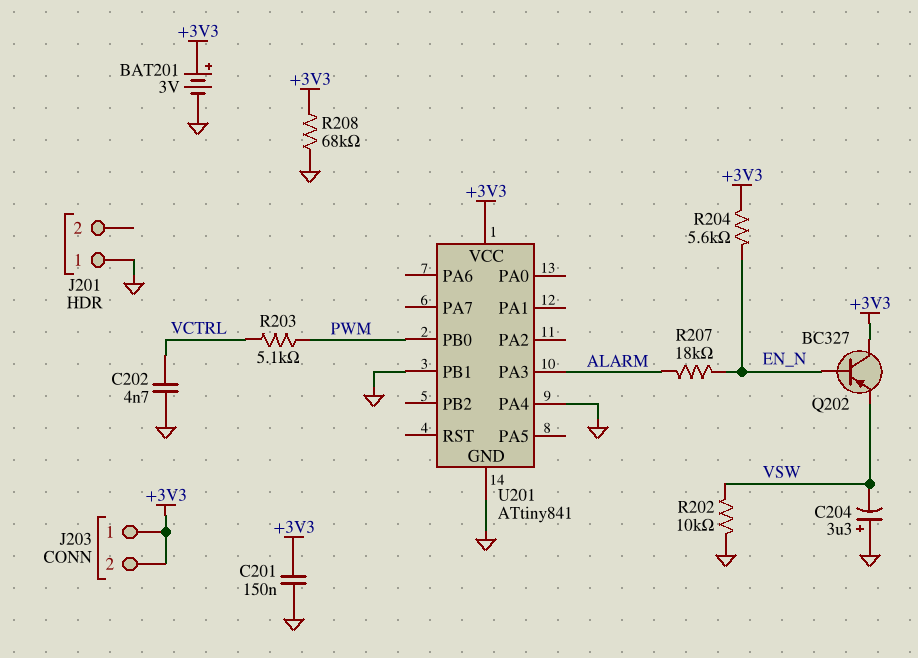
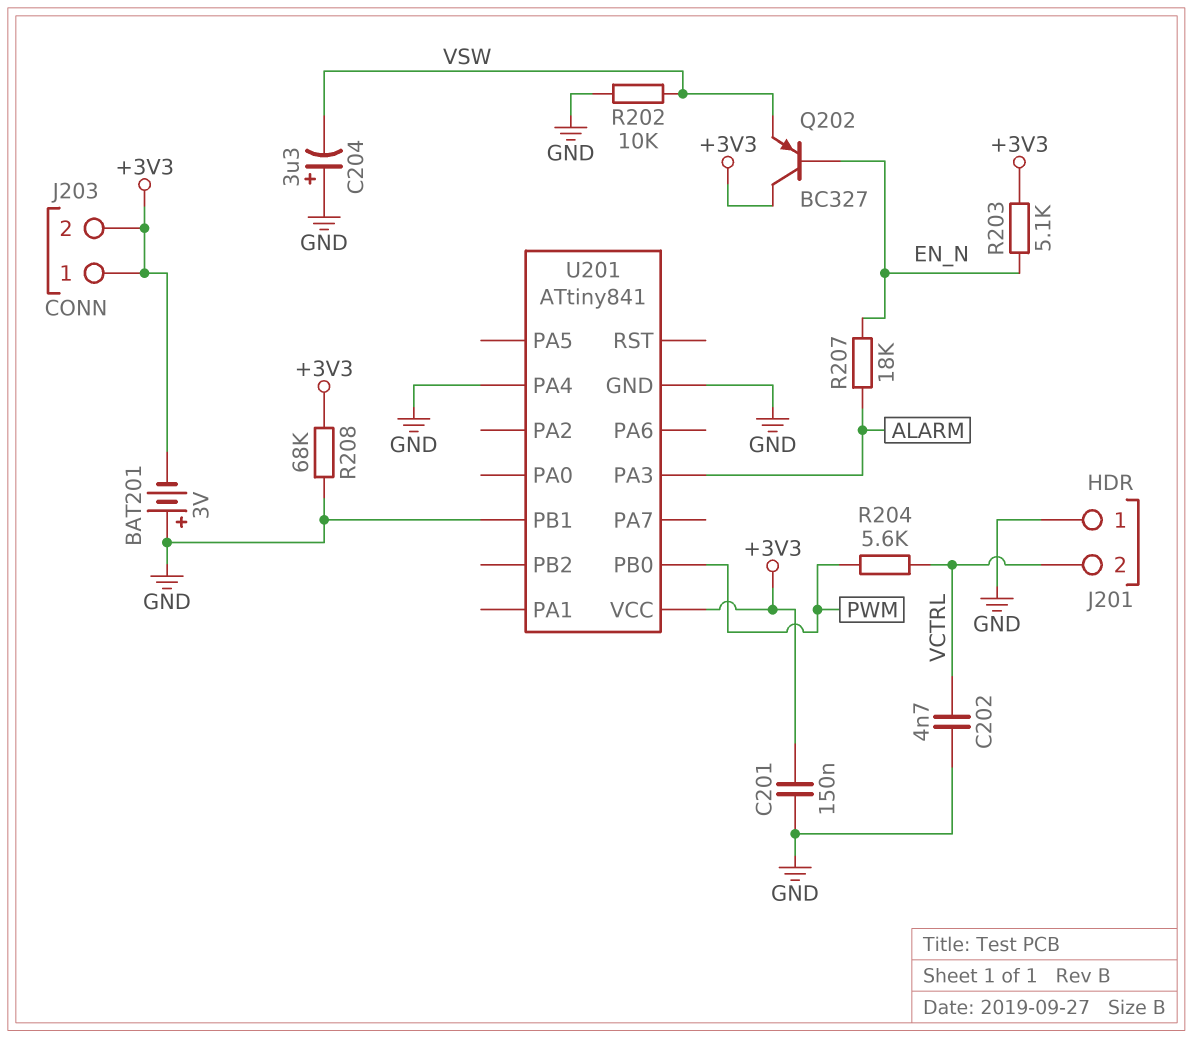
BAT201: 3V (plus +3V3, minus GND) -> 3V (plus GND, minus +3V3)
J201 pin 2: none -> VCTRL
R203: 5.1k (PWM, VCTRL) -> 5.1k (+3V3, EN_N)
R204: 5.6k (+3V3, EN_N) -> 5.6k (PWM, VCTRL)

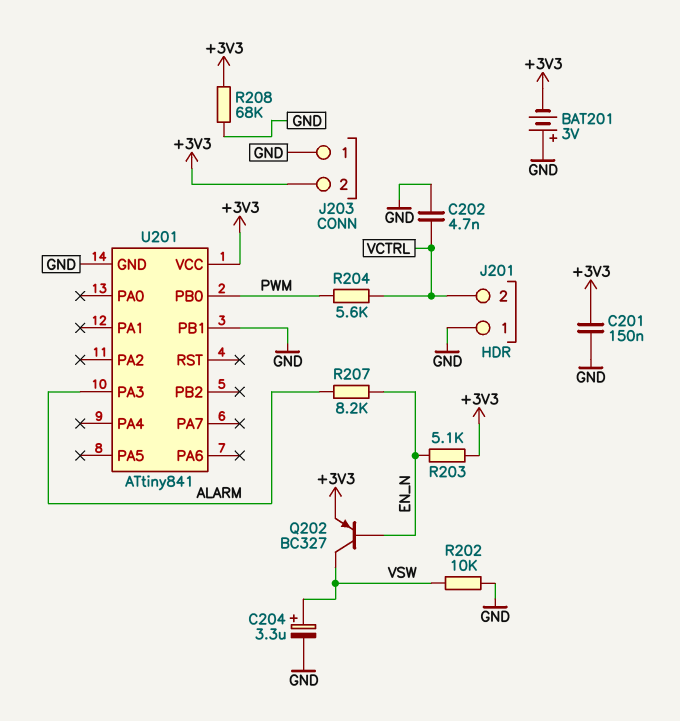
C204: 3.3uF (plus GND, minus VSW) -> 3.3uF (plus VSW, minus GND)
J203 pin 1: +3V3 -> GND
Q202: PNP BC327 (B EN_N, C +3V3, E VSW) -> PNP BC327 (B EN_N, C VSW, E +3V3)
R207: 18k (ALARM, EN_N) -> 8.2k (ALARM, EN_N)
U201 pin PA4: GND -> none

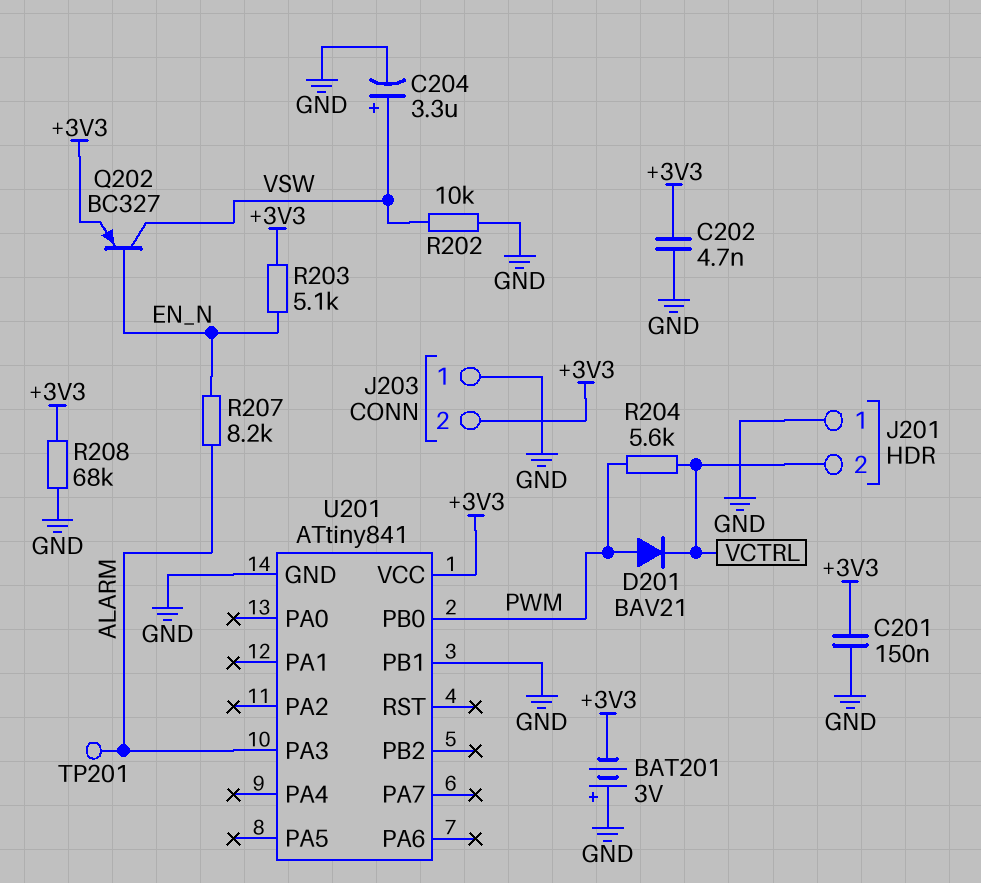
C202: 4.7nF (GND, VCTRL) -> 4.7nF (+3V3, GND)
D201: none -> diode BAV21 (A PWM, K VCTRL)
TP201: none -> test point (ALARM)

